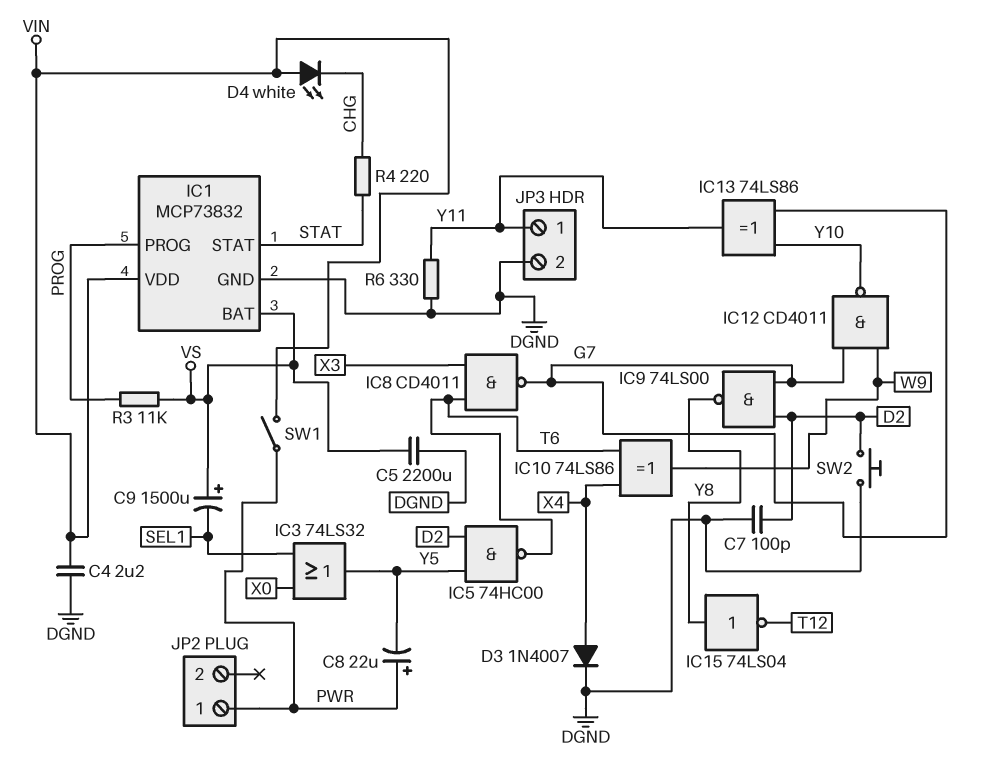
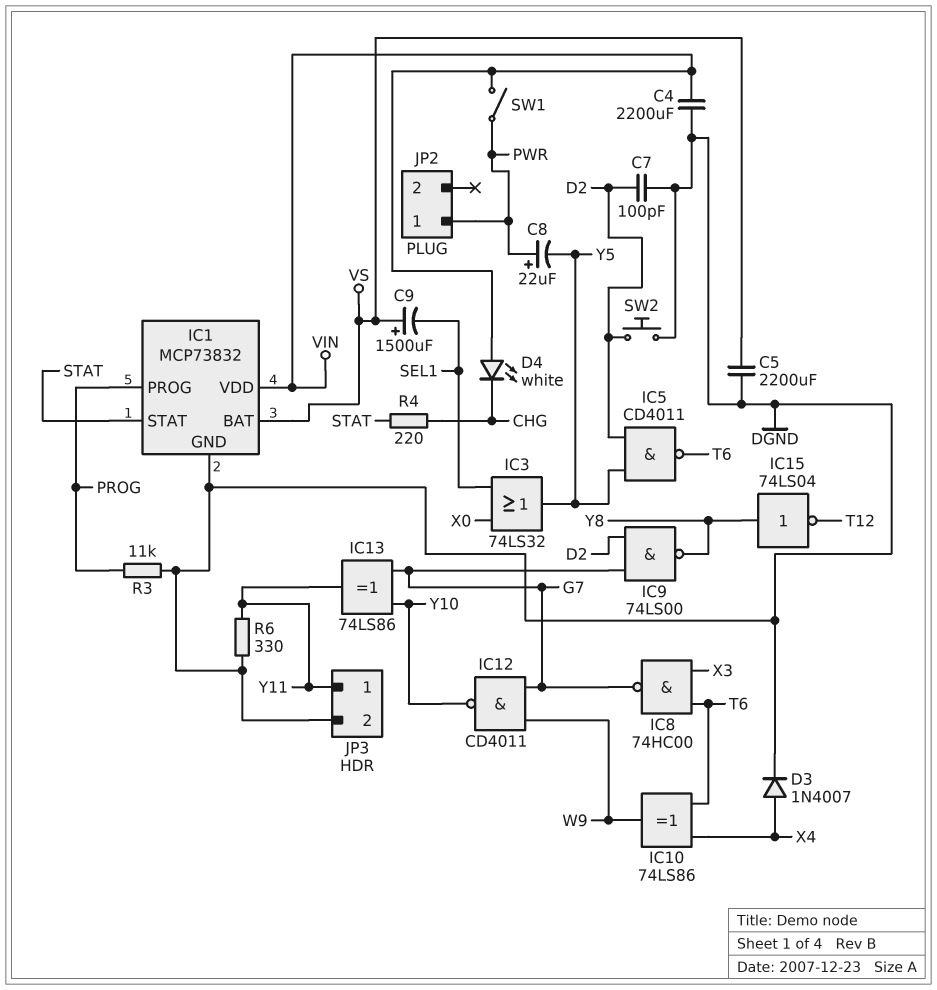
C4: 2.2uF (DGND, VIN) -> 2200uF (DGND, VIN)
IC5: NAND 74HC00 (in D2, in Y5, out T6) -> NAND CD4011 (in D2, in Y5, out T6)
IC8: NAND CD4011 (in T6, in X3, out G7) -> NAND 74HC00 (in T6, in X3, out G7)
R3: 11k (PROG, VS) -> 11k (DGND, PROG)

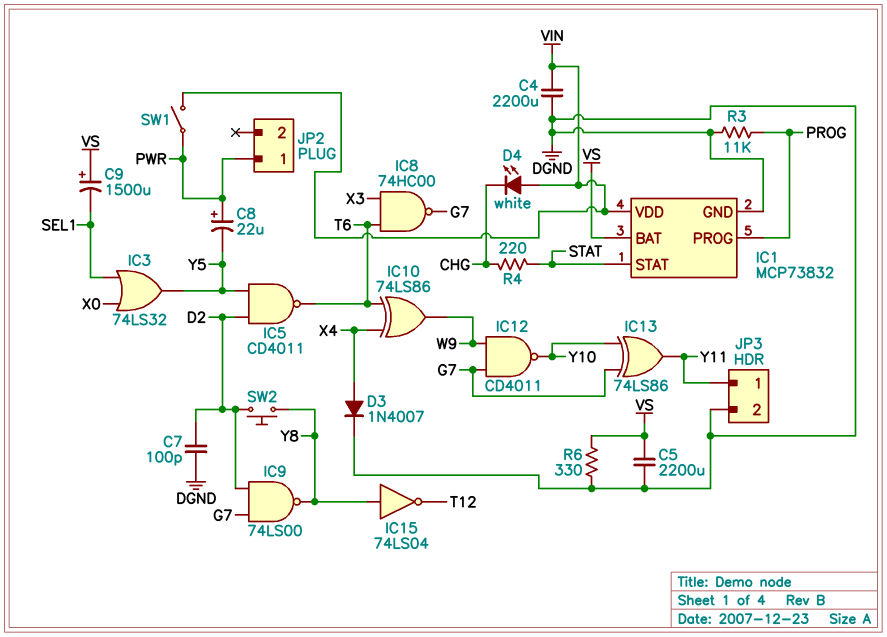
R6: 330 (DGND, Y11) -> 330 (DGND, VS)
SW2: button (D2, DGND) -> button (D2, Y8)

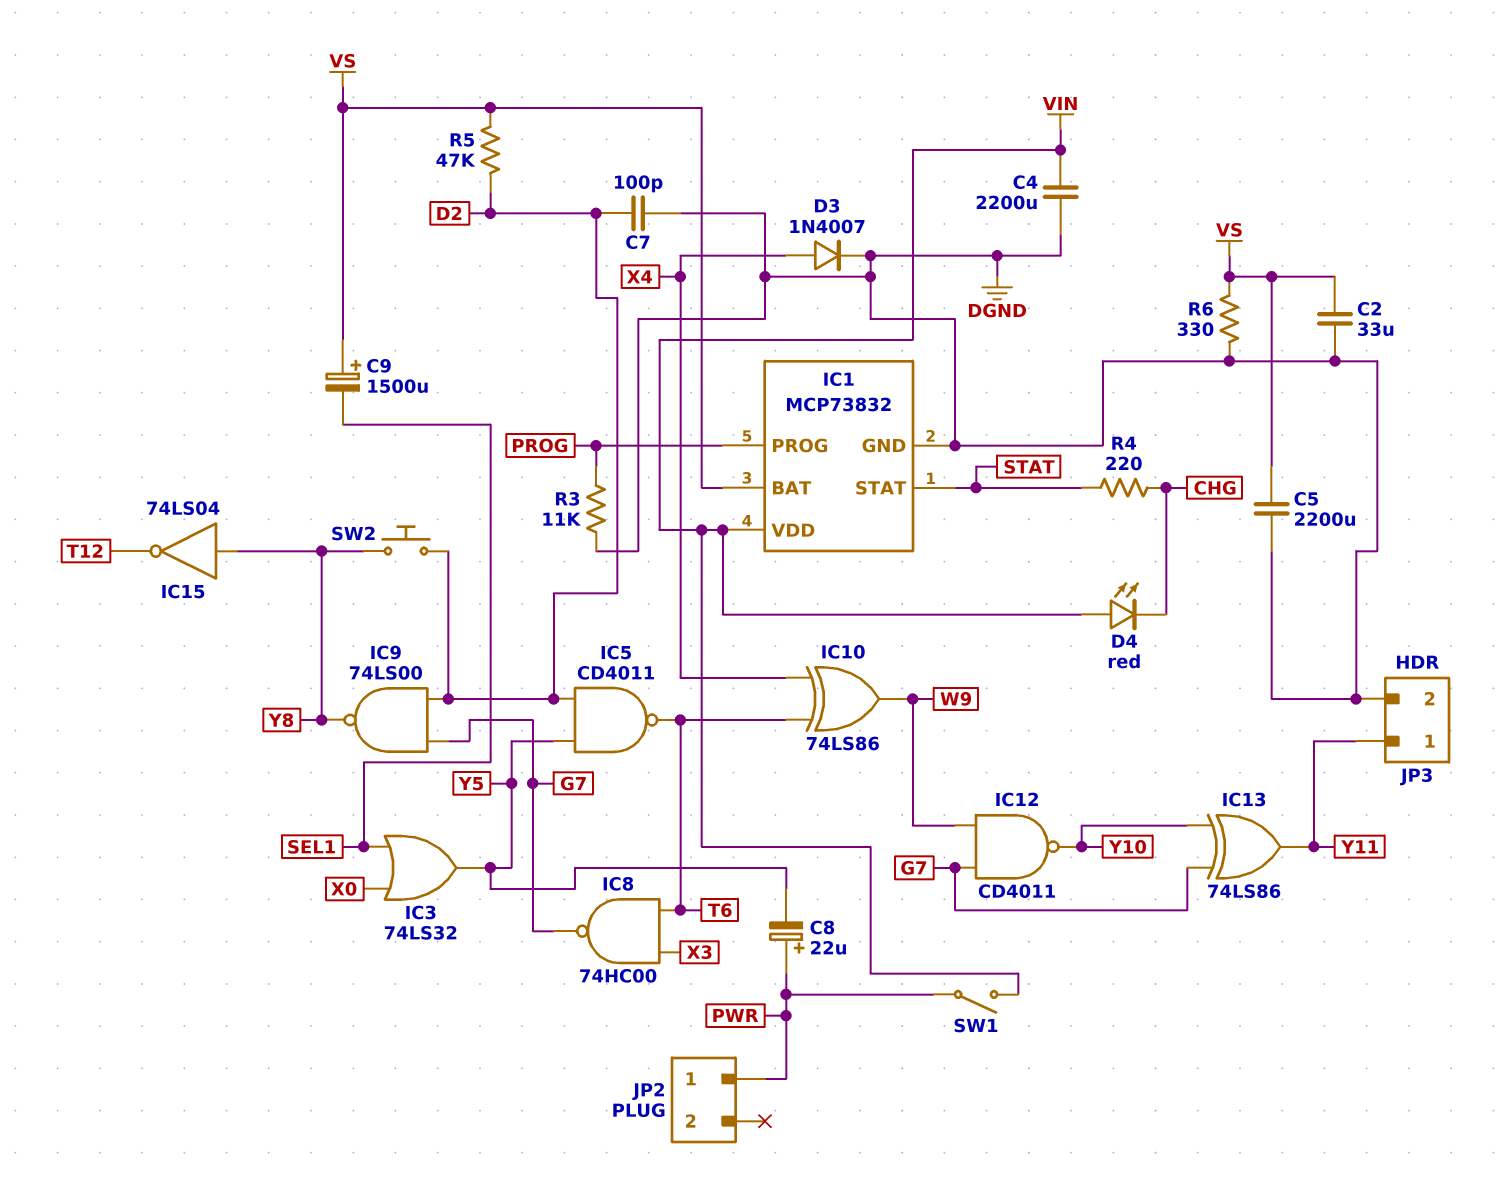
C2: none -> 33uF (DGND, VS)
D4: LED white (A VIN, K CHG) -> LED red (A VIN, K CHG)
R5: none -> 47k (D2, VS)

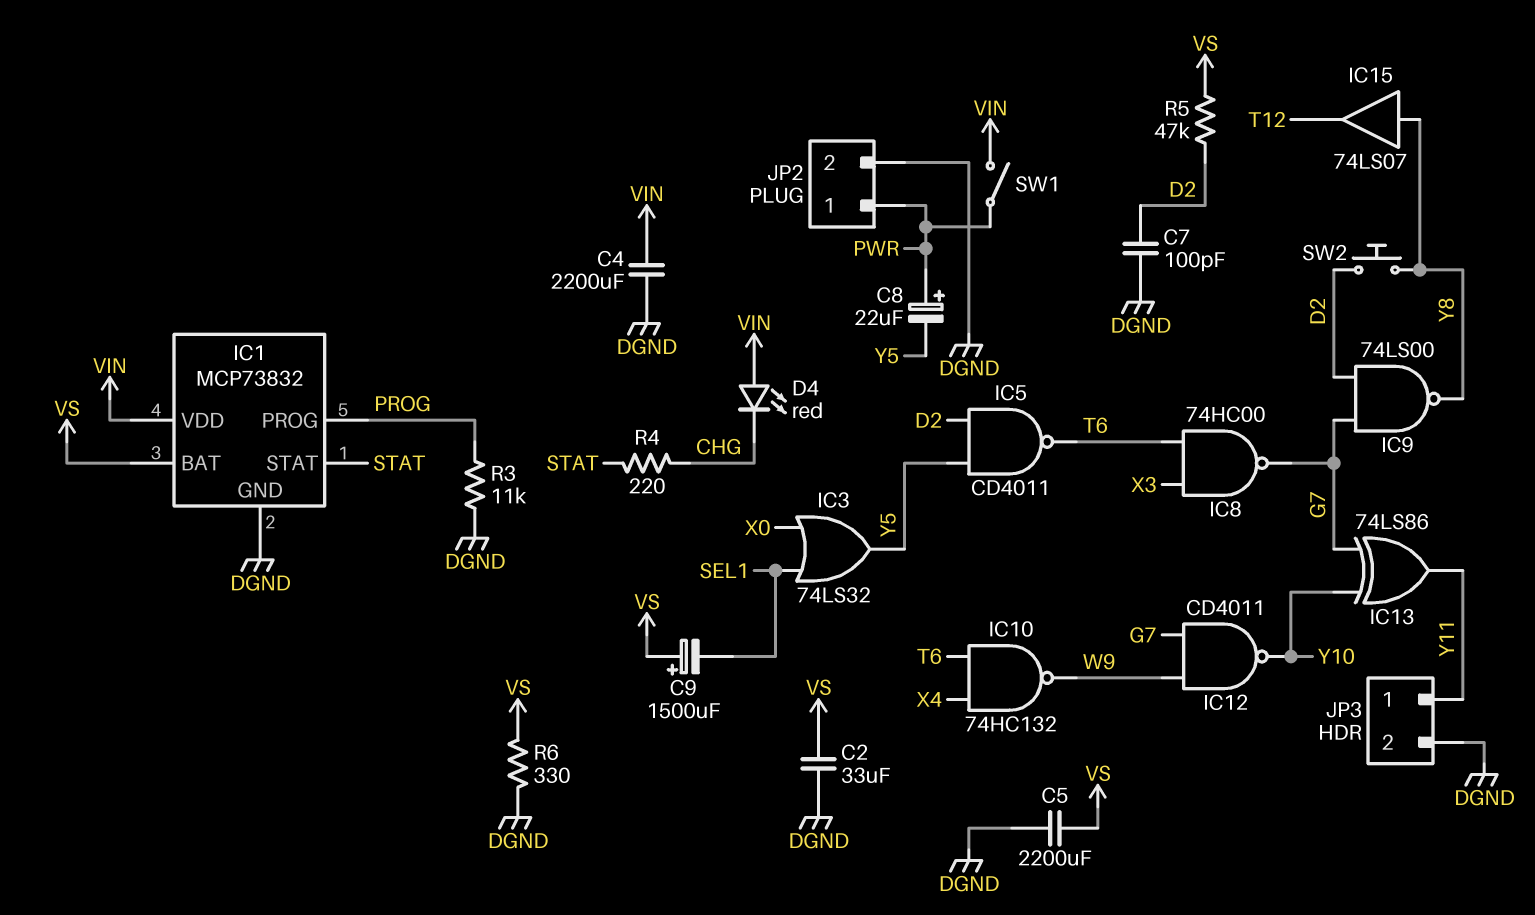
D3: diode 1N4007 (A X4, K DGND) -> none
IC10: XOR 74LS86 (in T6, in X4, out W9) -> NAND 74HC132 (in T6, in X4, out W9)
IC15: NOT 74LS04 (in Y8, out T12) -> buffer 74LS07 (in Y8, out T12)
JP2 pin 2: none -> DGND

